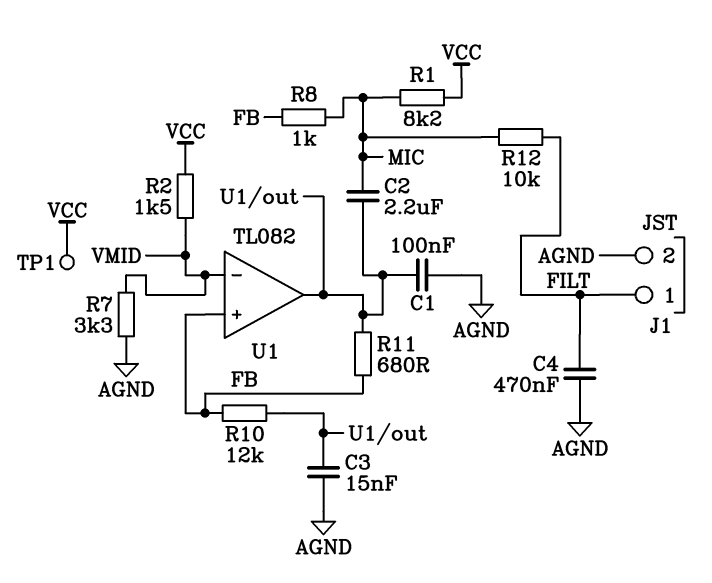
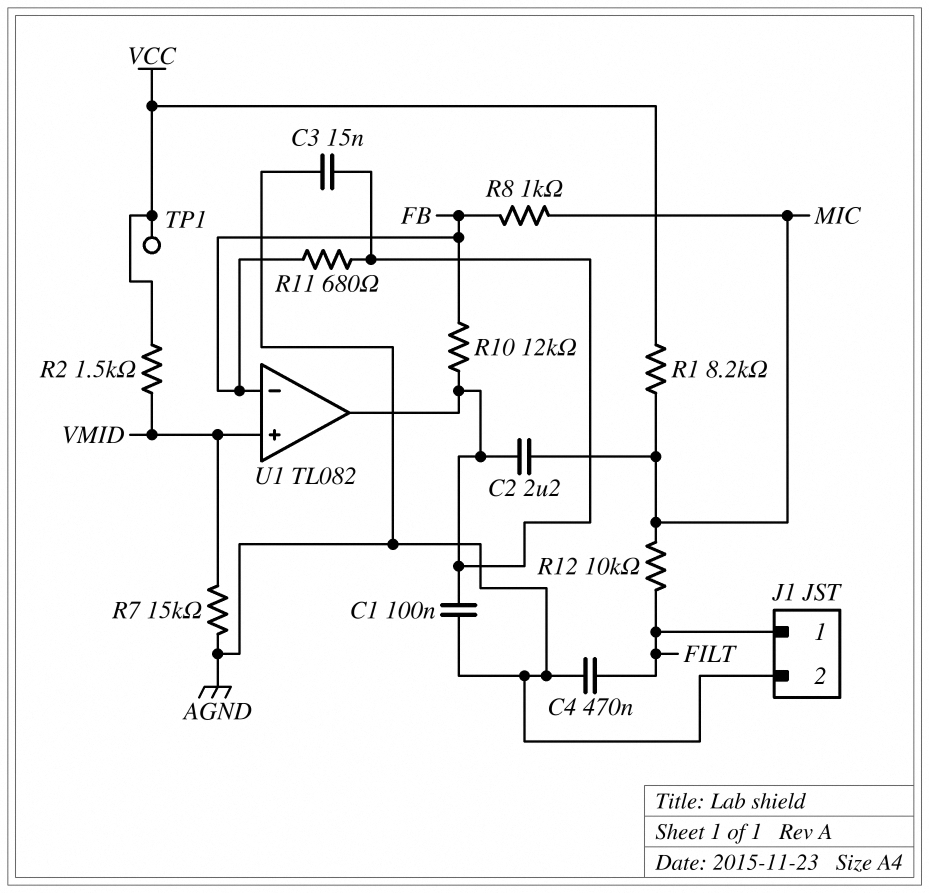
R7: 3.3k (AGND, VMID) -> 15k (AGND, VMID)
U1 pin in+: FB -> VMID
U1 pin in-: VMID -> FB

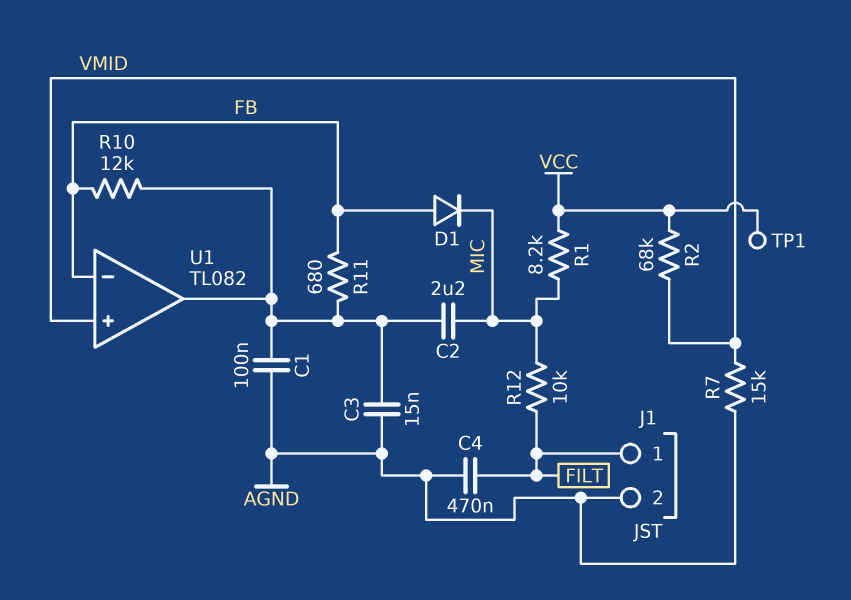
D1: none -> diode (A FB, K MIC)
R2: 1.5k (VCC, VMID) -> 68k (VCC, VMID)
R8: 1k (FB, MIC) -> none

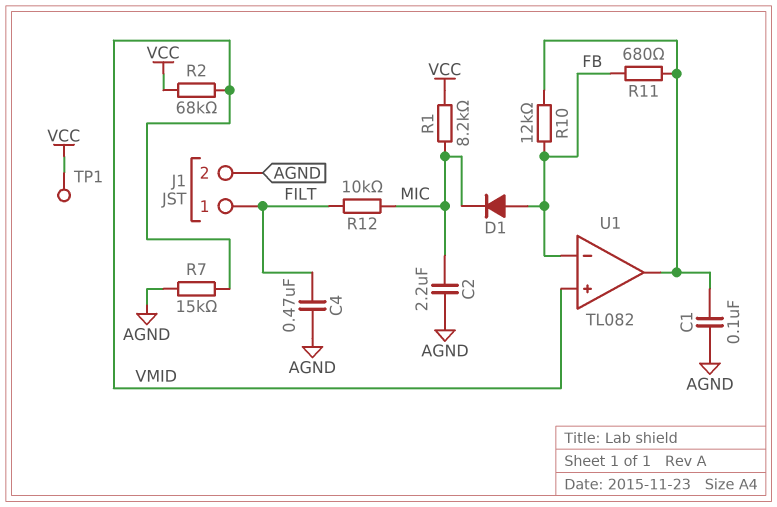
C2: 2.2uF (MIC, U1/out) -> 2.2uF (AGND, MIC)
C3: 15nF (AGND, U1/out) -> none

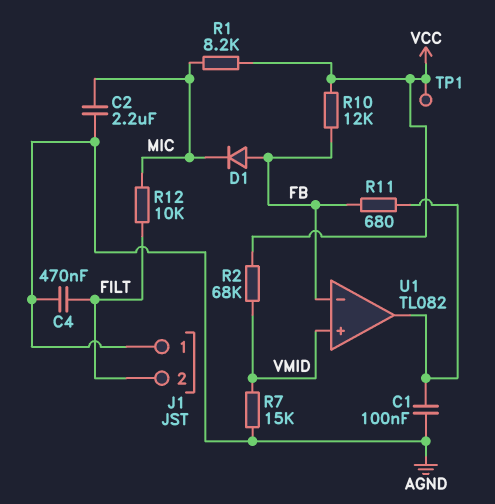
J1 pin 1: FILT -> AGND
J1 pin 2: AGND -> FILT
R10: 12k (FB, U1/out) -> 12k (FB, VCC)

